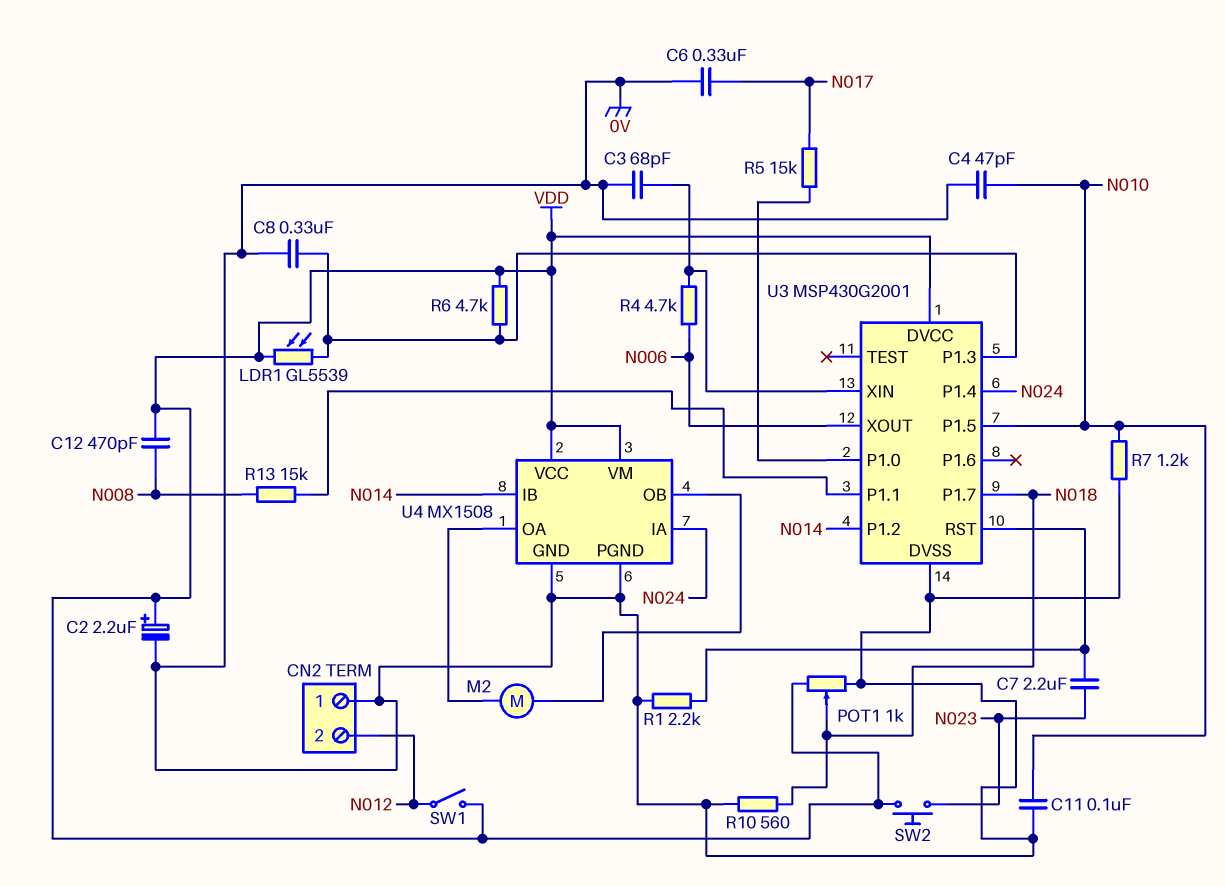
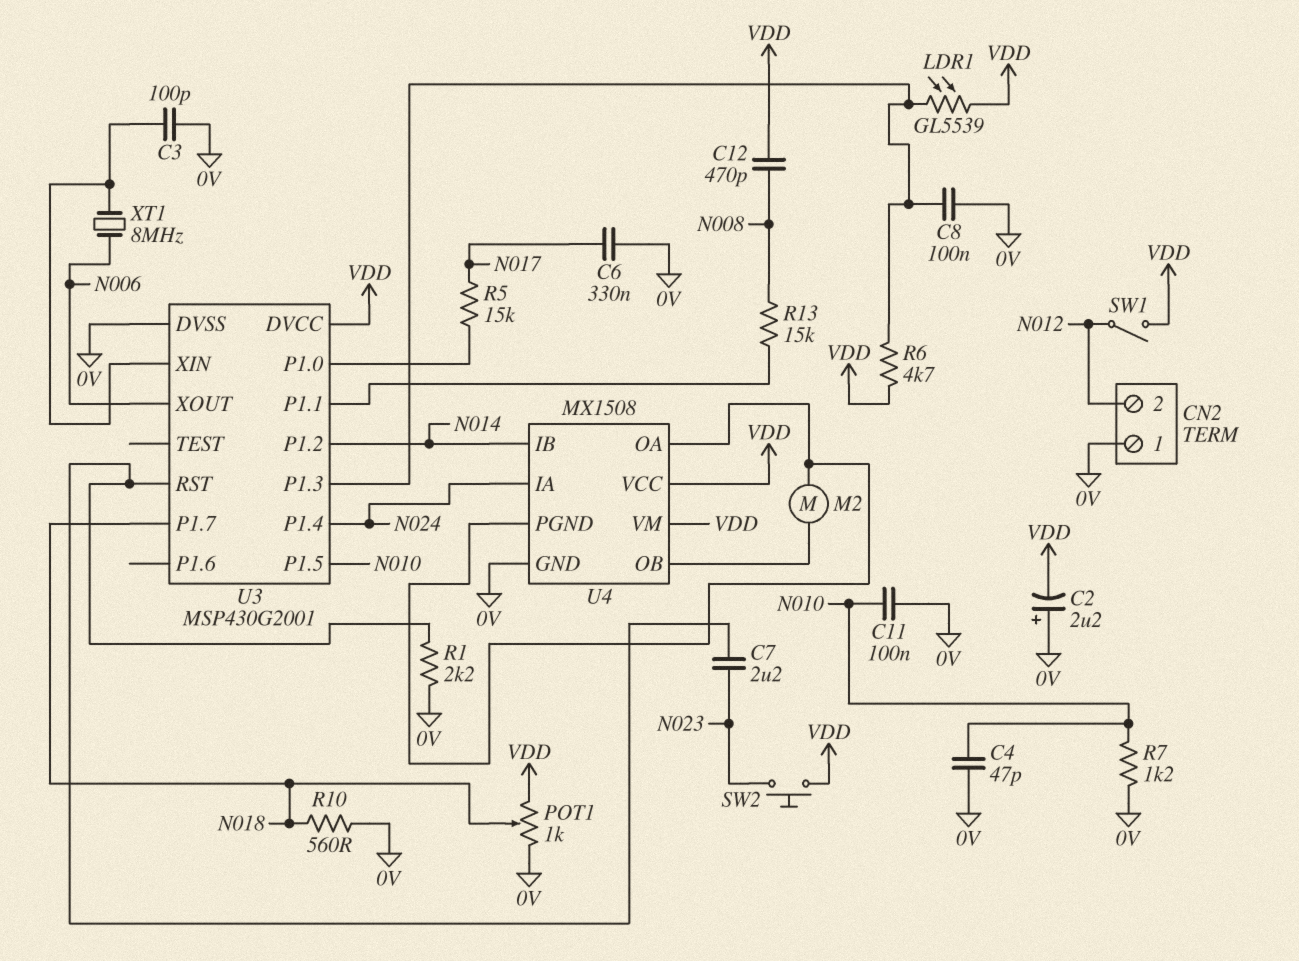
C2: 2.2uF (plus VDD, minus 0V) -> 2.2uF (plus 0V, minus VDD)
C3: 68pF (0V, U3/XIN) -> 100pF (0V, U3/XIN)
C8: 330nF (0V, U3/P1.3) -> 100nF (0V, U3/P1.3)
R4: 4.7k (N006, U3/XIN) -> none
U4 pin PGND: 0V -> U4/OA
XT1: none -> 8MHz (N006, U3/XIN)

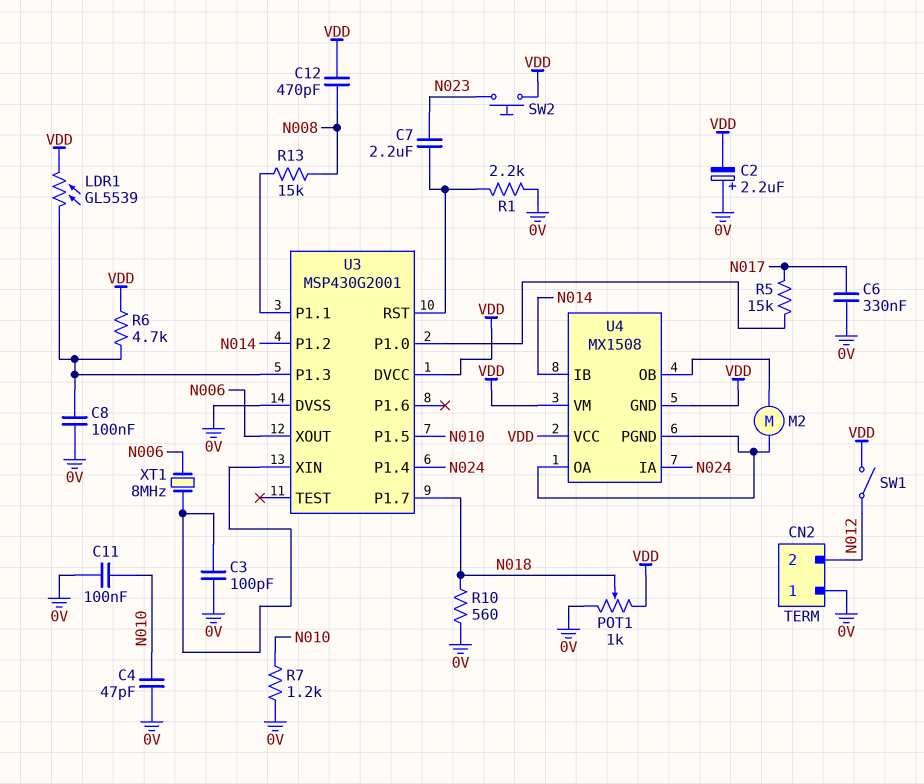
U4 pin GND: 0V -> VDD

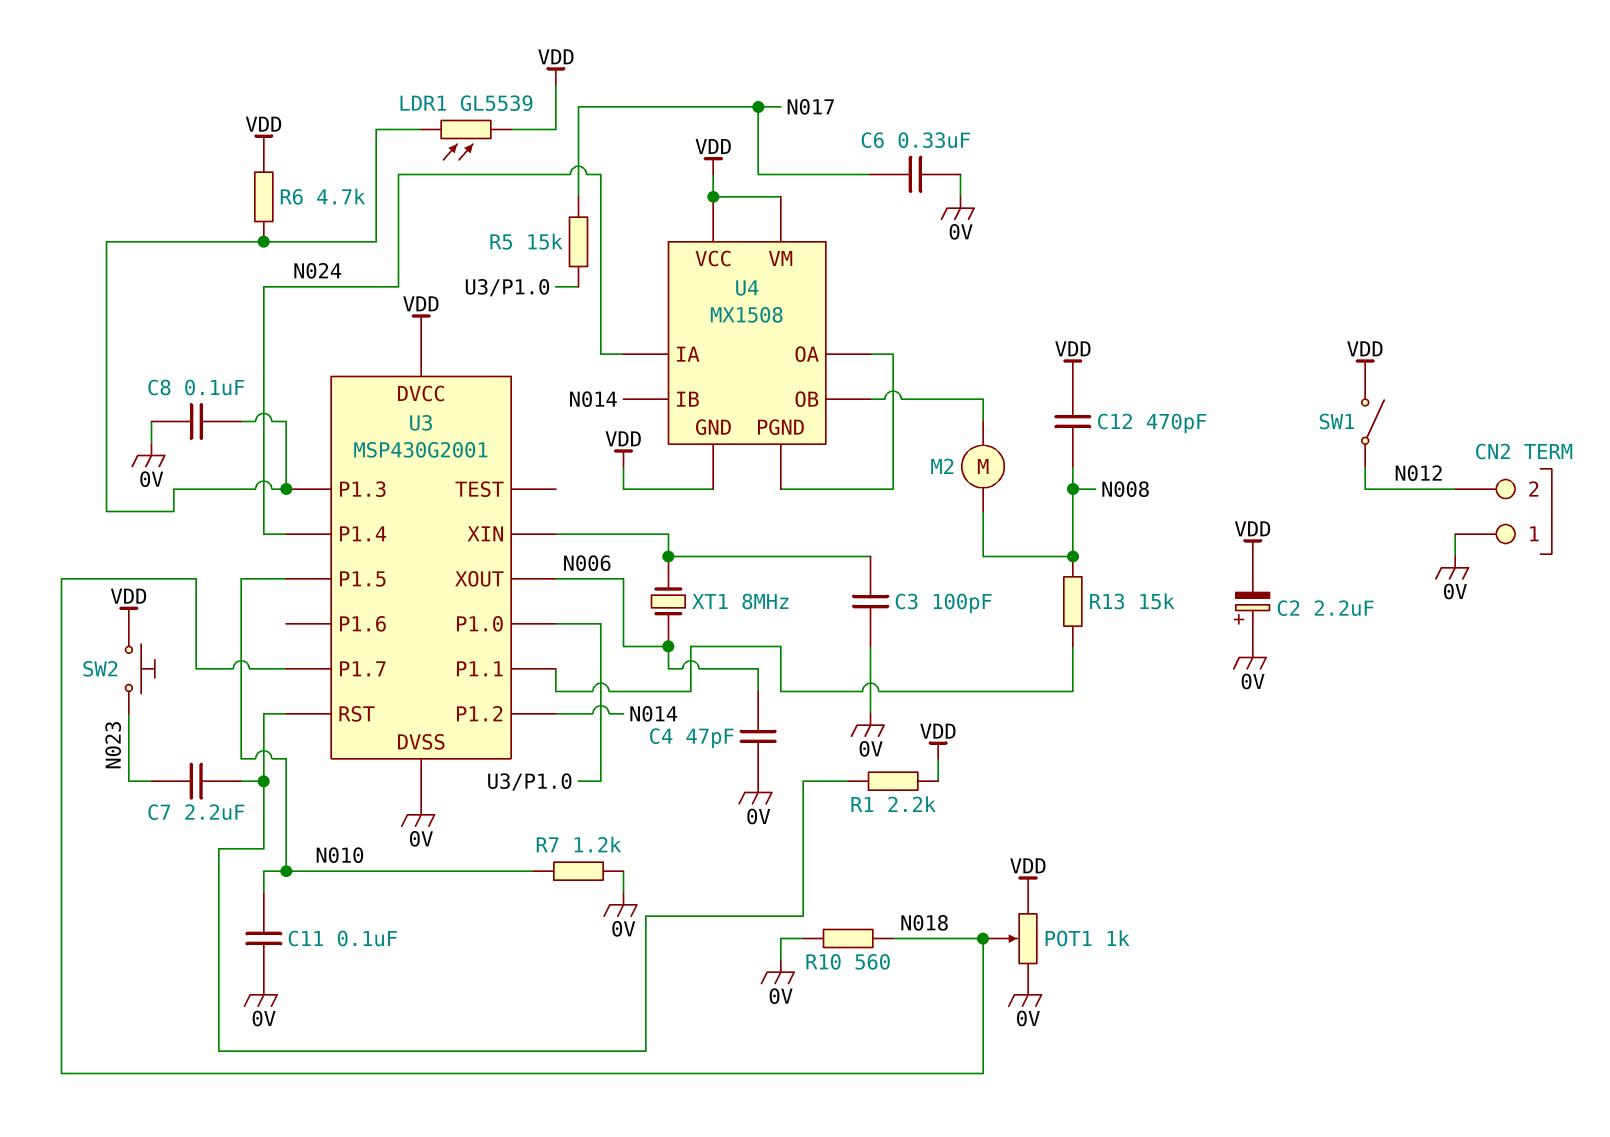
C4: 47pF (0V, N010) -> 47pF (0V, N006)
M2: motor (U4/OA, U4/OB) -> motor (N008, U4/OB)
R1: 2.2k (0V, U3/RST) -> 2.2k (U3/RST, VDD)

